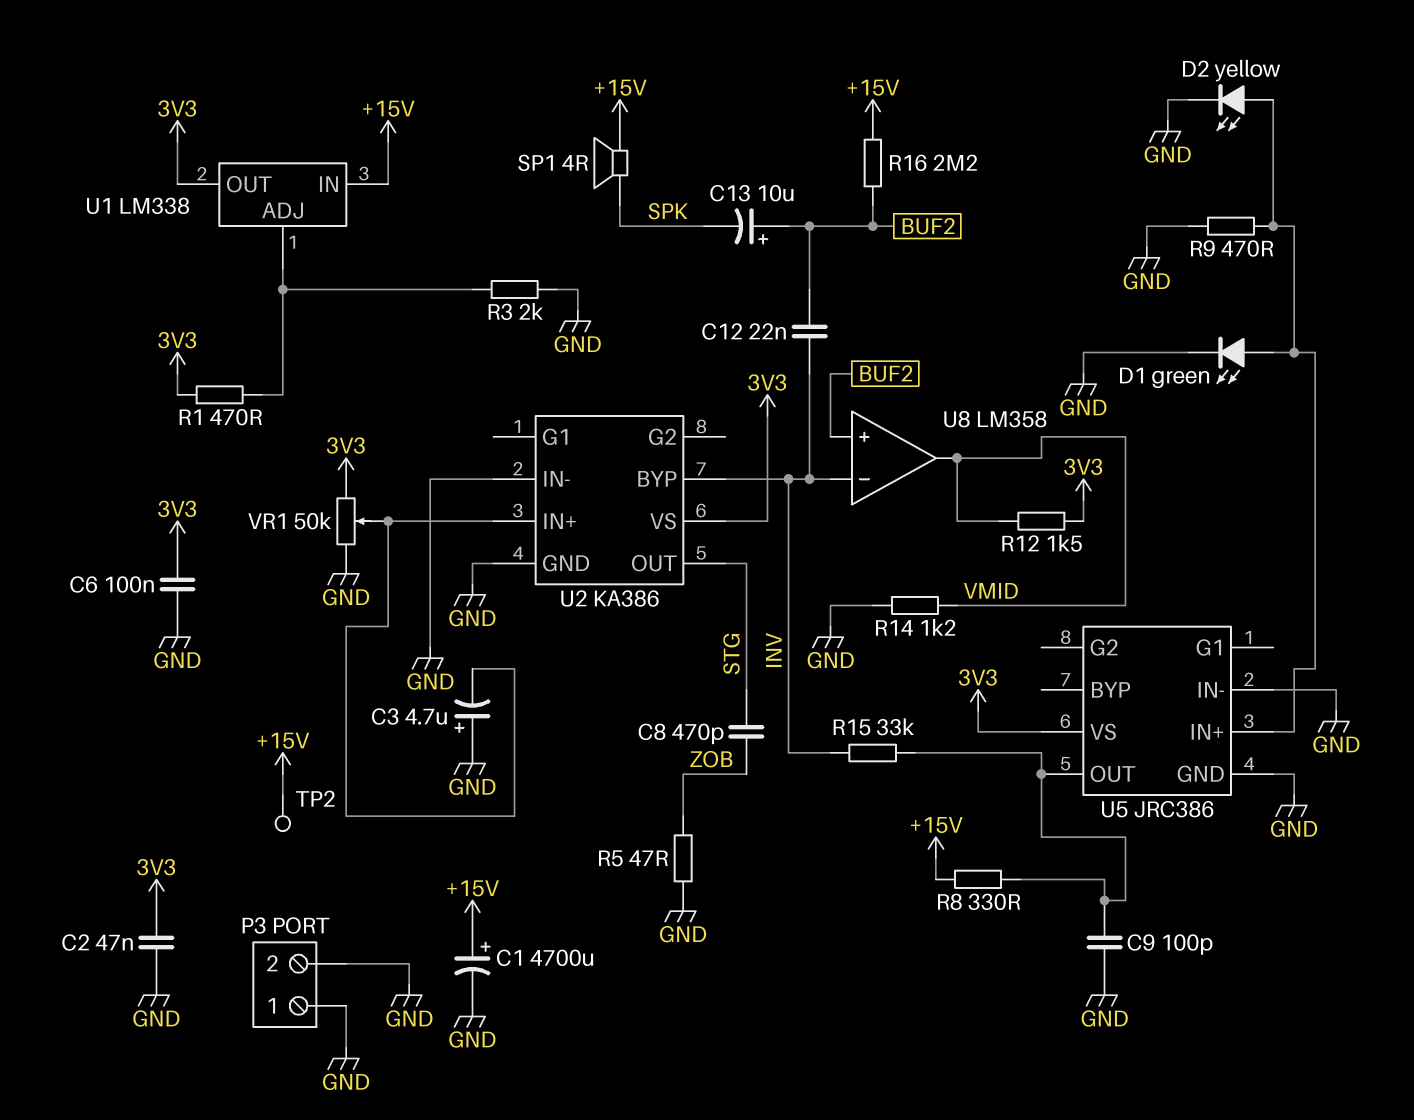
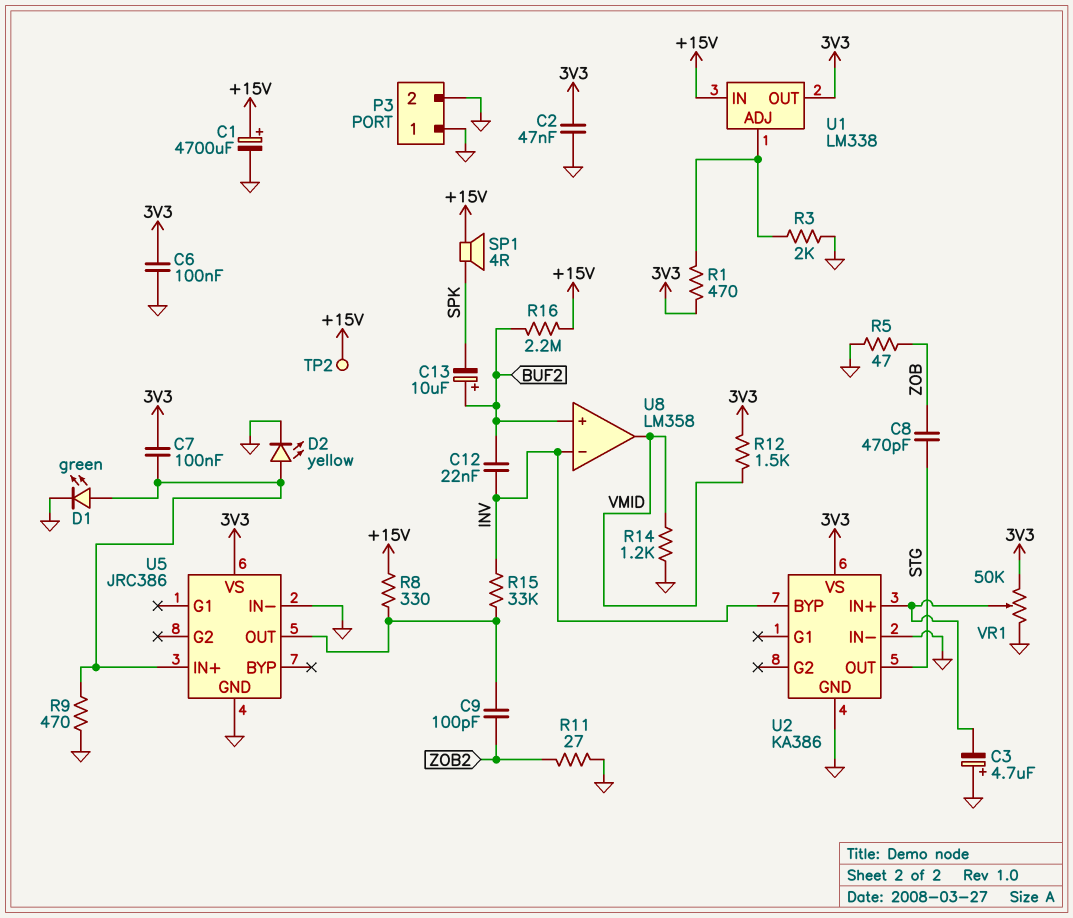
C7: none -> 100nF (3V3, U5/IN+)
C9: 100pF (GND, U5/OUT) -> 100pF (U5/OUT, ZOB2)
R11: none -> 27 (GND, ZOB2)

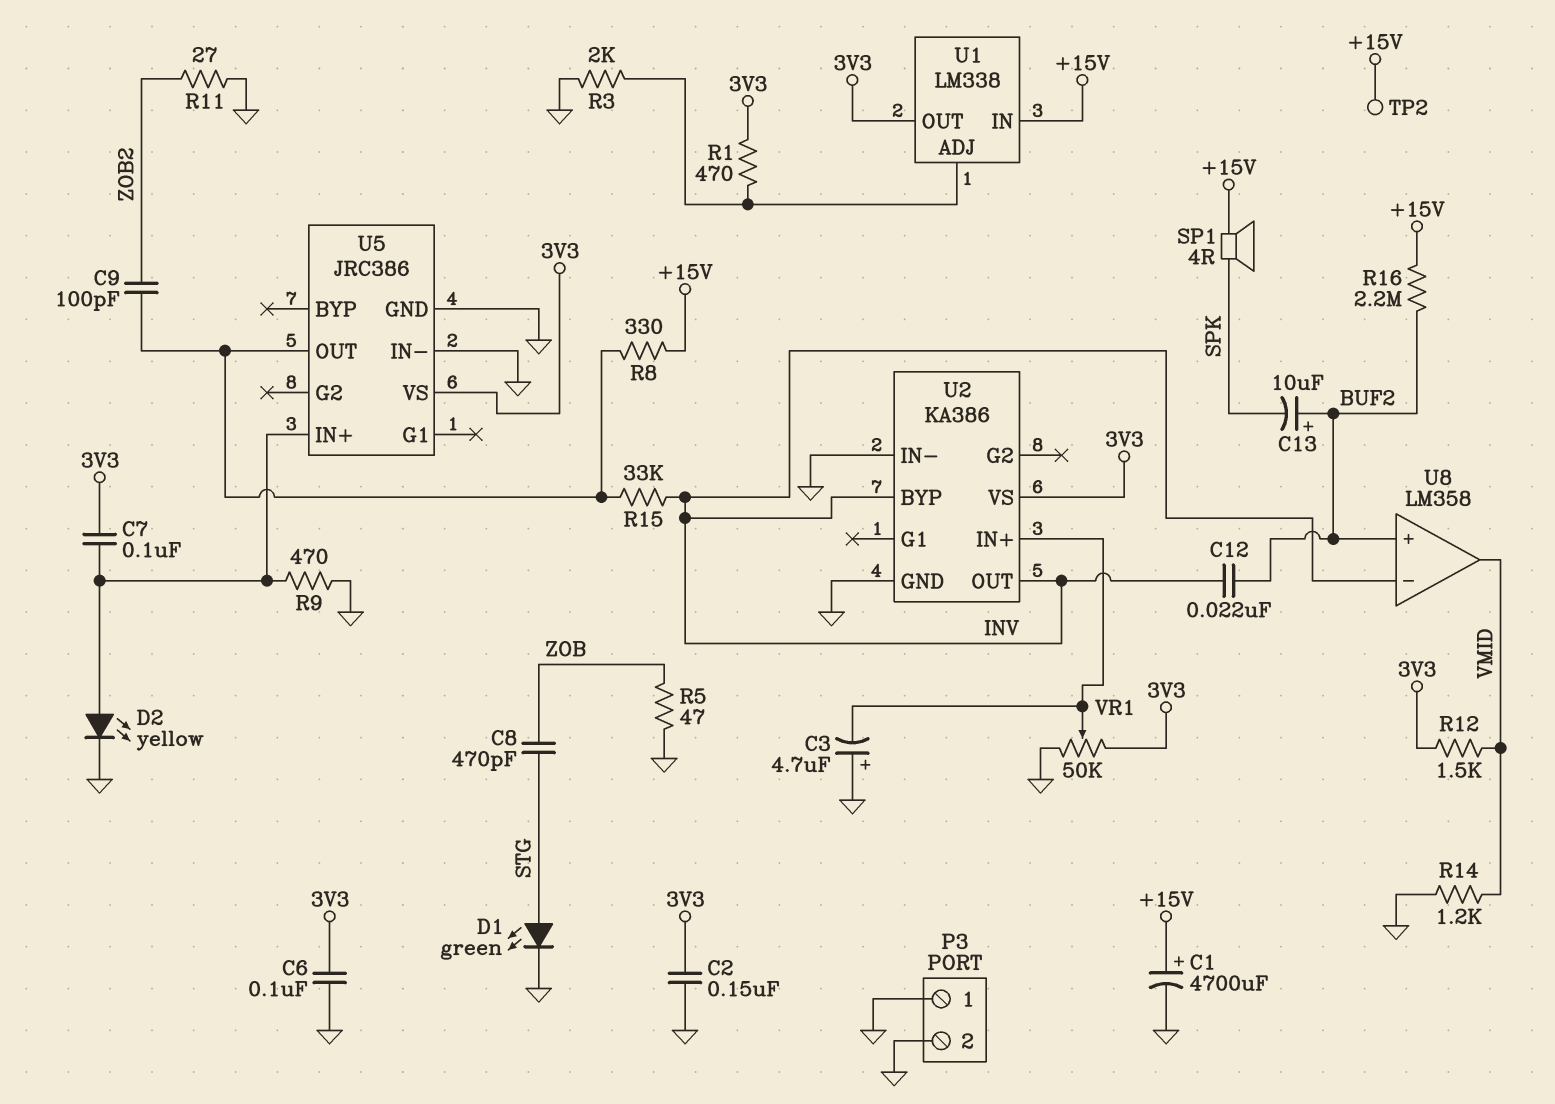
C2: 47nF (3V3, GND) -> 150nF (3V3, GND)
D1: LED green (A U5/IN+, K GND) -> LED green (A STG, K GND)
U2 pin OUT: STG -> INV

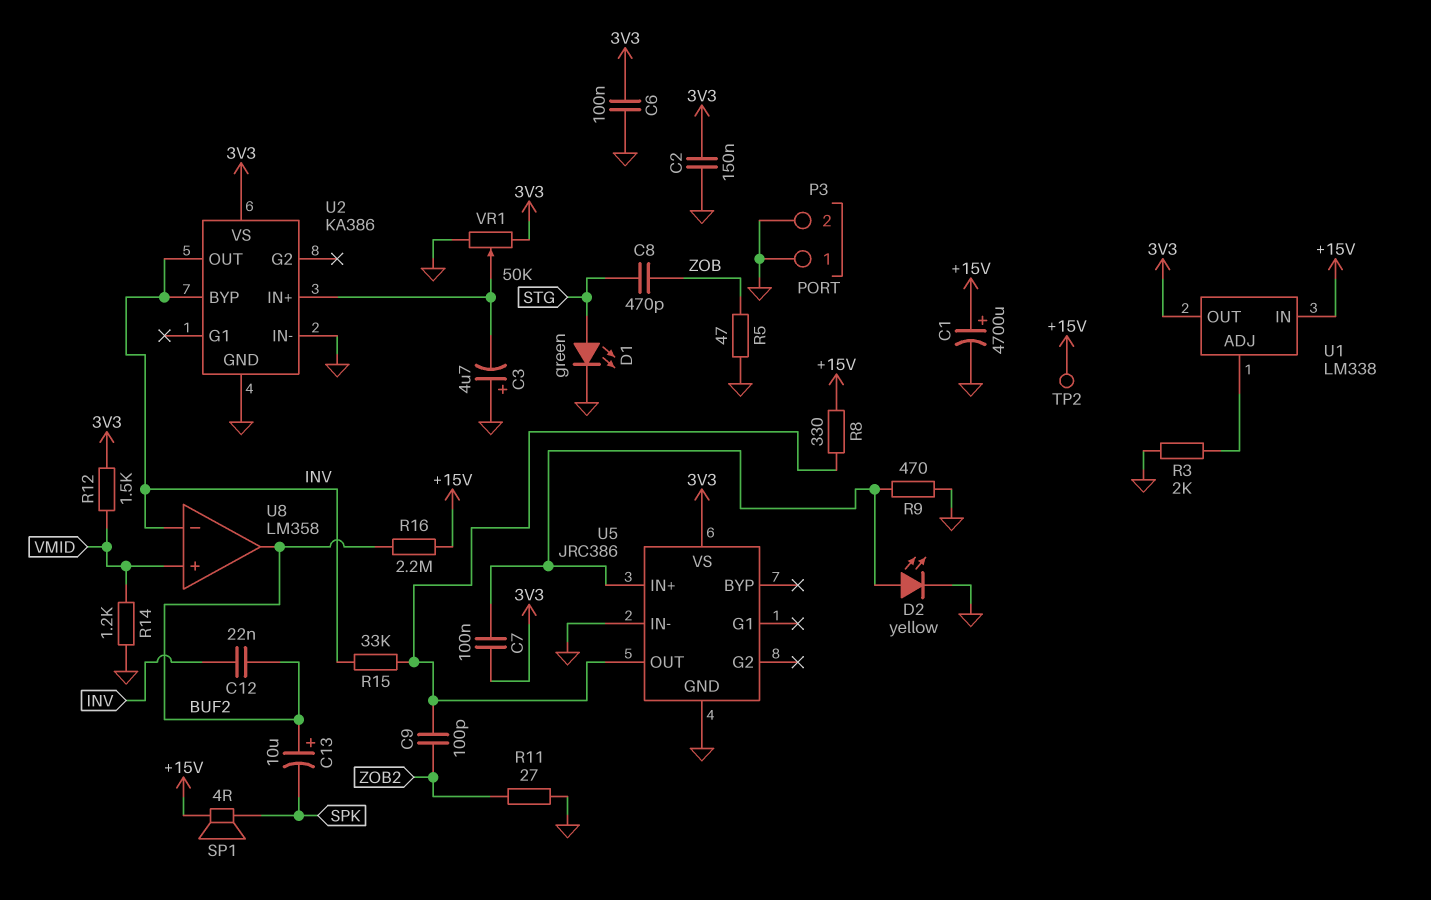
R1: 470 (3V3, U1/ADJ) -> none
U8 pin in+: BUF2 -> VMID
U8 pin out: VMID -> BUF2

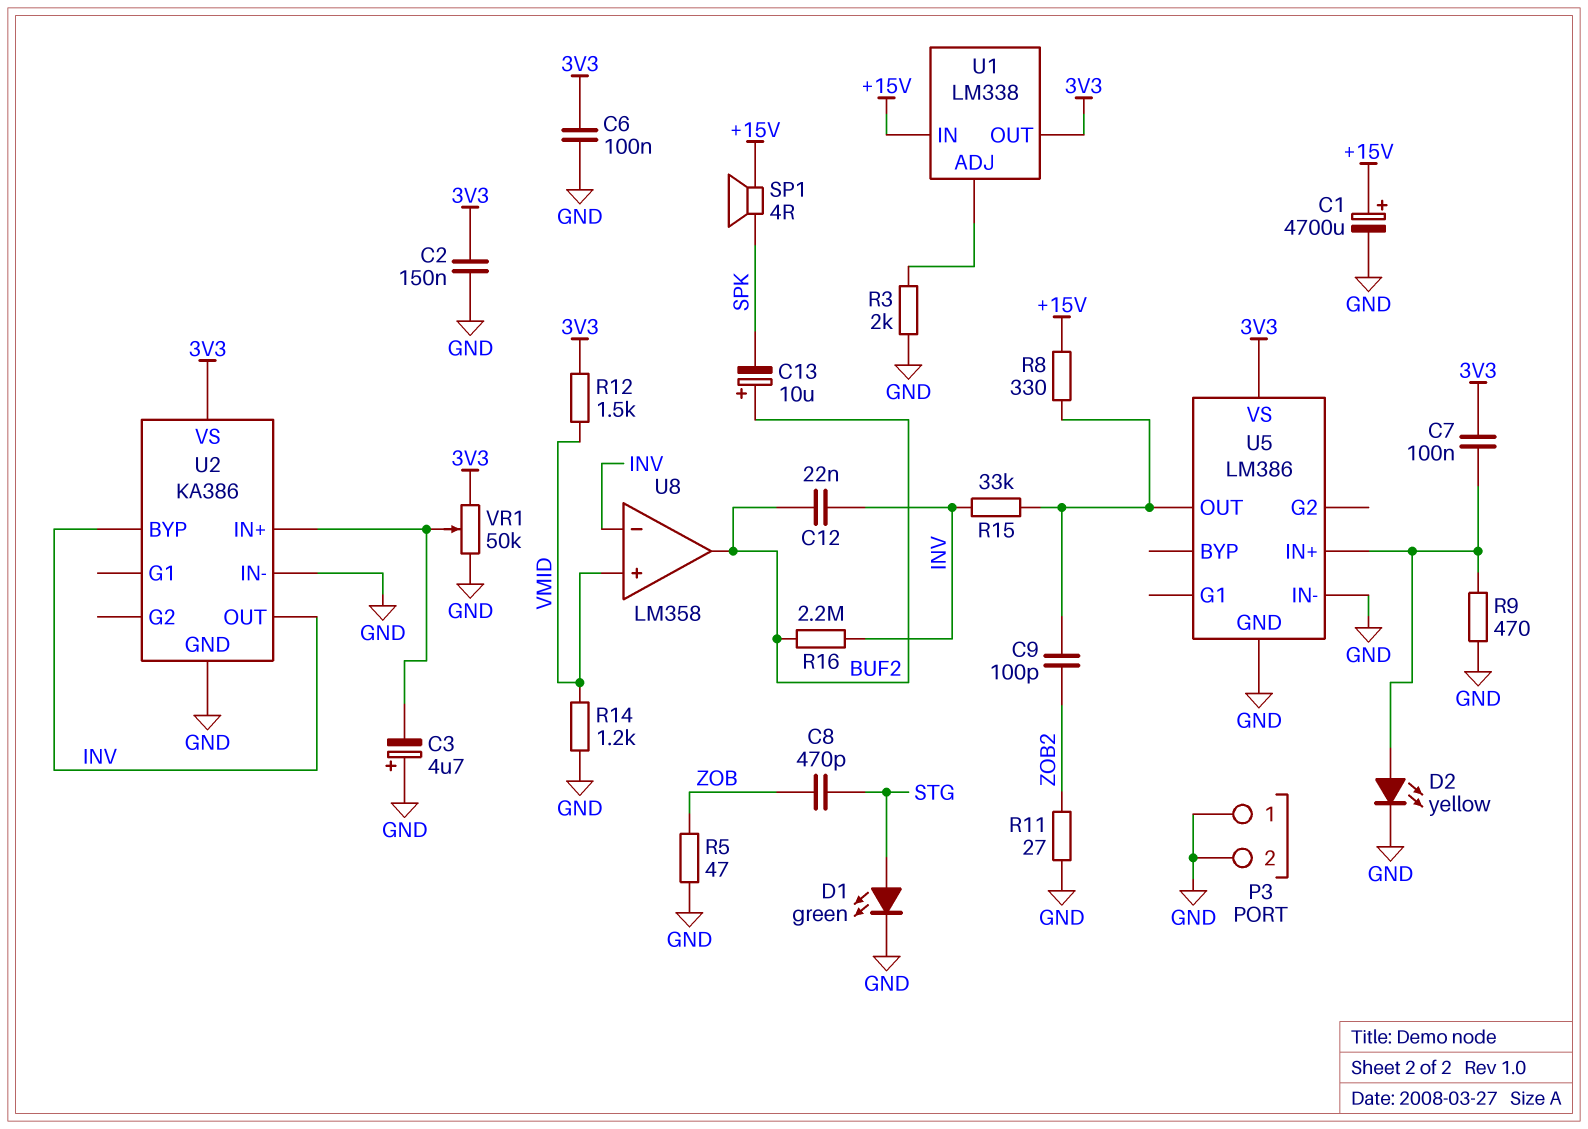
R16: 2.2M (+15V, BUF2) -> 2.2M (BUF2, INV)
TP2: test point (+15V) -> none
U5: JRC386 -> LM386

